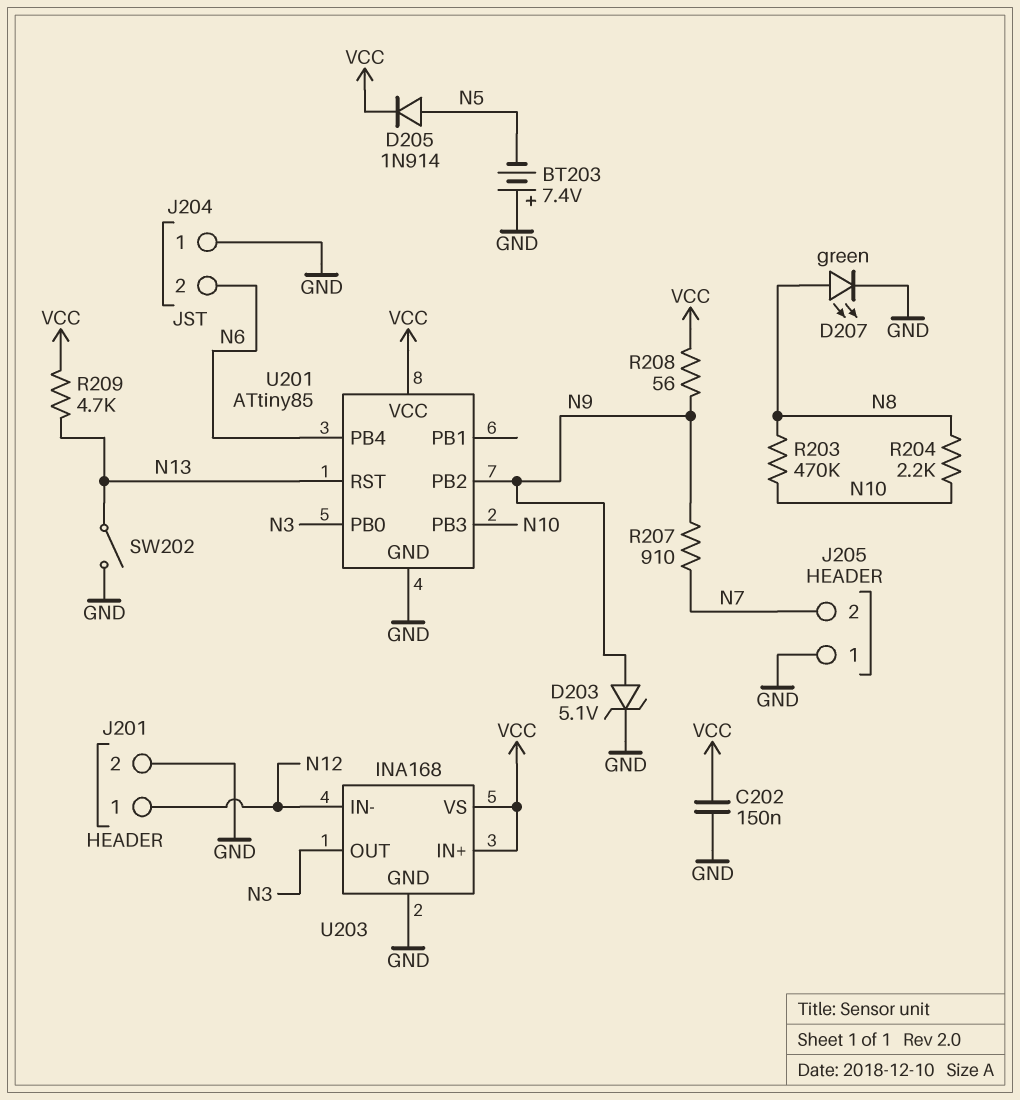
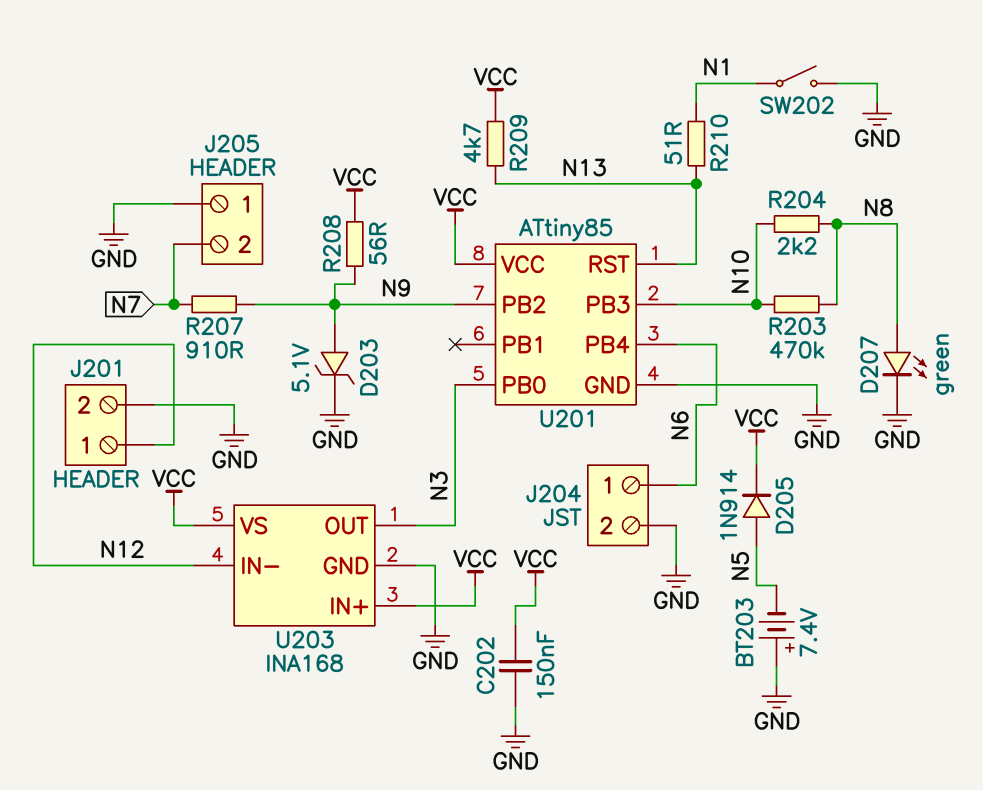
J204 pin 1: GND -> N6
J204 pin 2: N6 -> GND
R210: none -> 51 (N1, N13)
SW202: switch (GND, N13) -> switch (GND, N1)

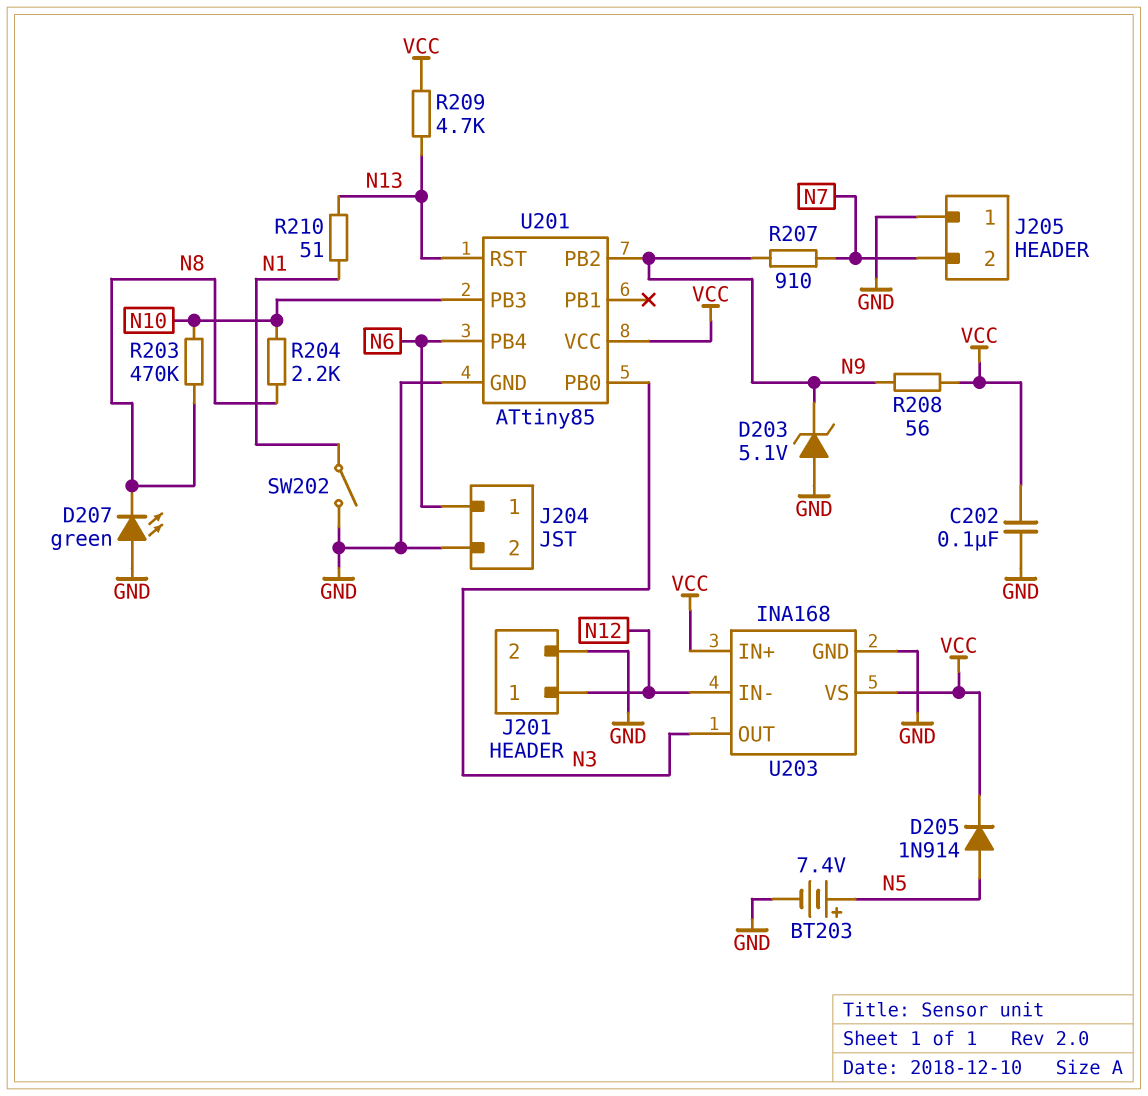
BT203: 7.4V (plus GND, minus N5) -> 7.4V (plus N5, minus GND)
C202: 150nF (GND, VCC) -> 100nF (GND, VCC)
D203: zener 5.1V (A N9, K GND) -> zener 5.1V (A GND, K N9)
D207: LED green (A N8, K GND) -> LED green (A GND, K N8)

